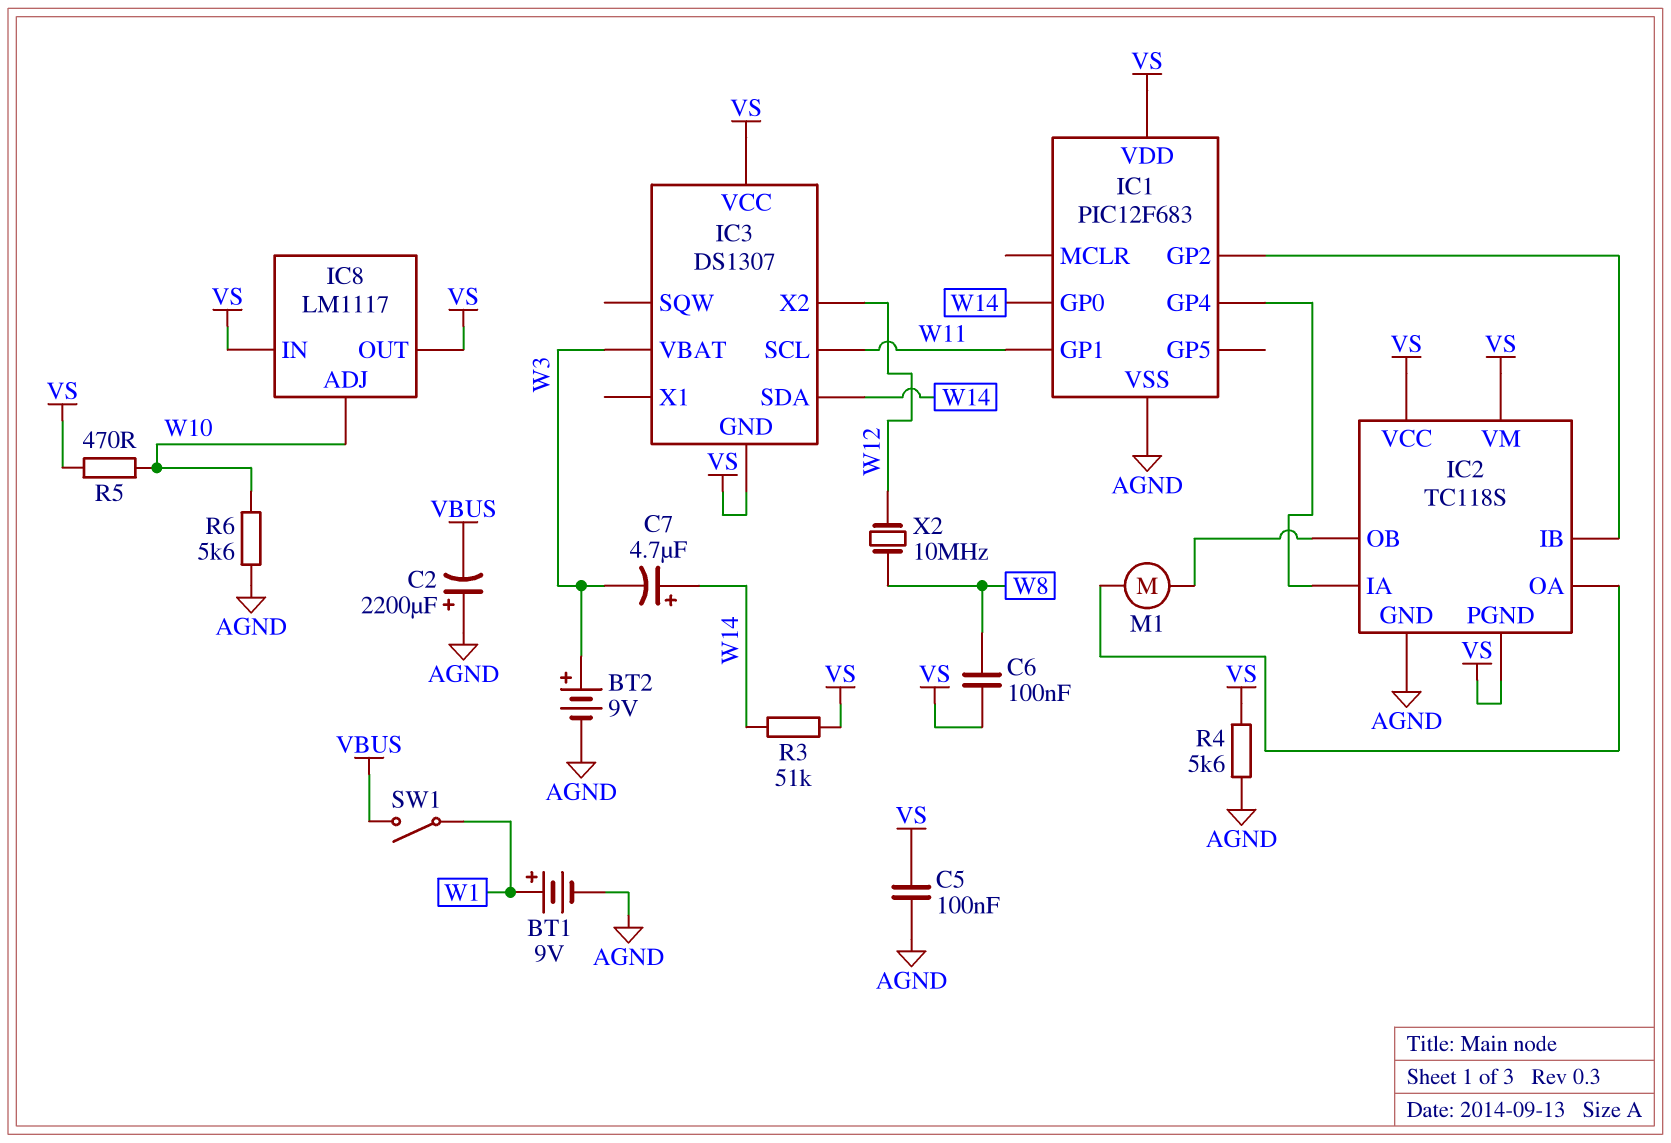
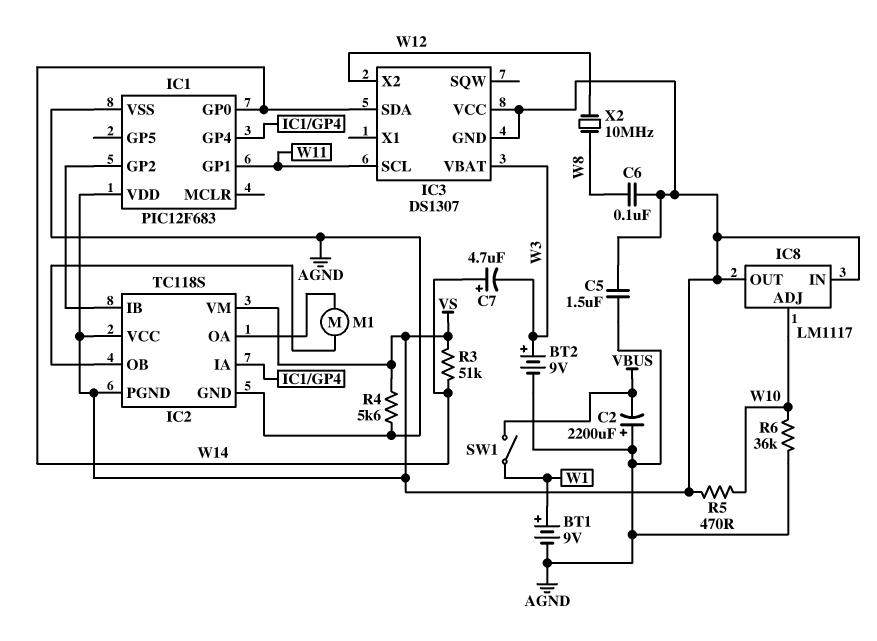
C5: 100nF (AGND, VS) -> 1.5uF (AGND, VS)
R6: 5.6k (AGND, W10) -> 36k (AGND, W10)

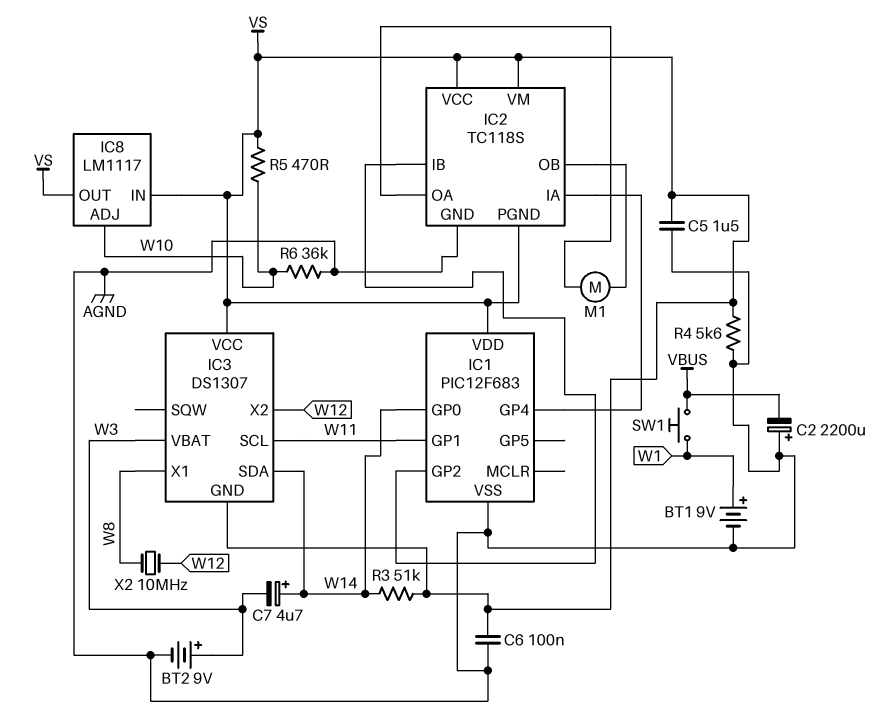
C6: 100nF (VS, W8) -> 100nF (AGND, VS)
IC3 pin X1: none -> W8
SW1: switch (VBUS, W1) -> button (VBUS, W1)

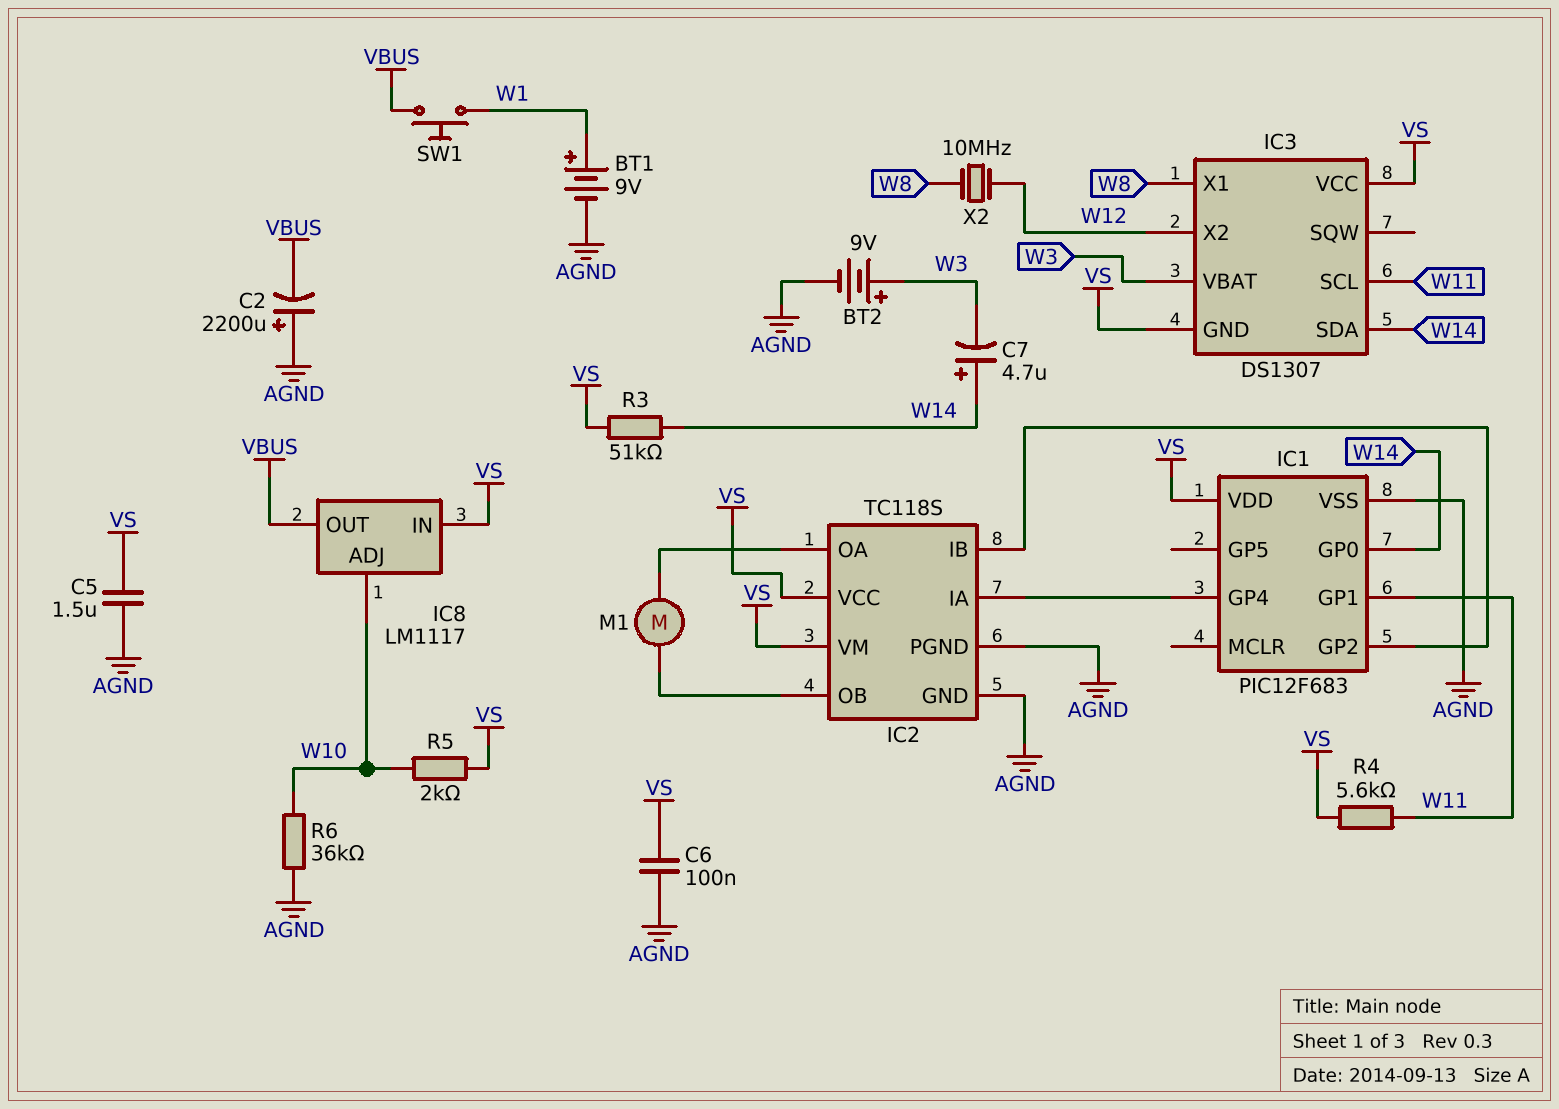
IC2 pin PGND: VS -> AGND
IC8 pin OUT: VS -> VBUS
R4: 5.6k (AGND, VS) -> 5.6k (VS, W11)
R5: 470 (VS, W10) -> 2k (VS, W10)

